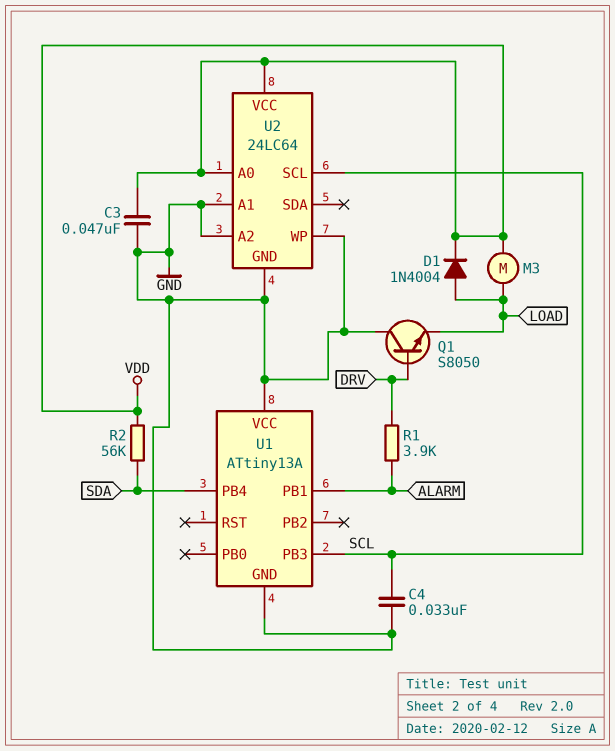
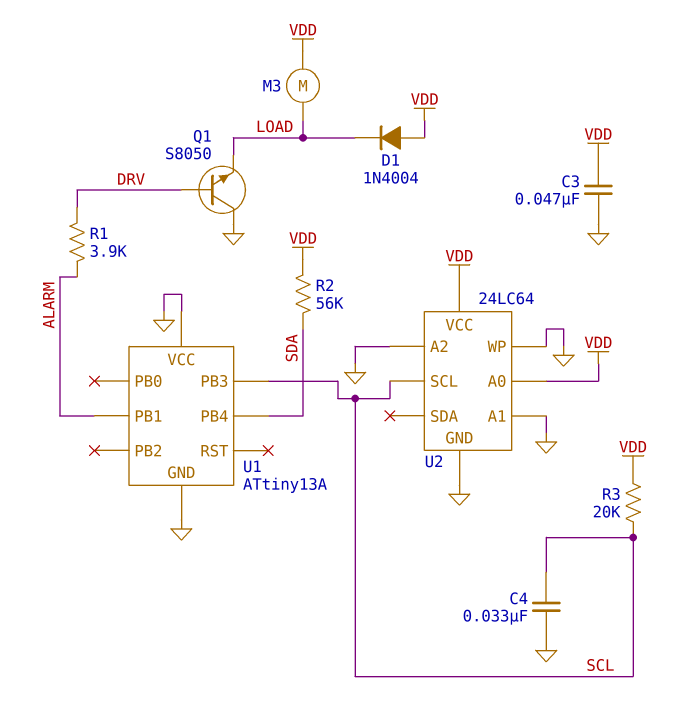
D1: diode 1N4004 (A LOAD, K VDD) -> diode 1N4004 (A VDD, K LOAD)
R3: none -> 20k (SCL, VDD)

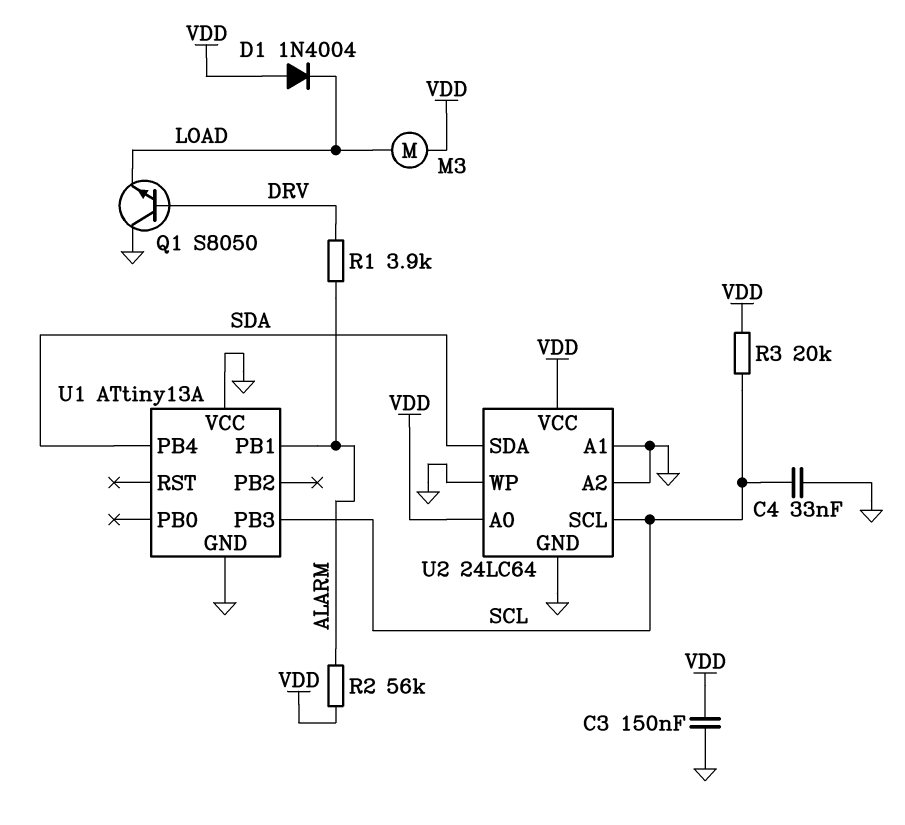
C3: 47nF (GND, VDD) -> 150nF (GND, VDD)
R2: 56k (SDA, VDD) -> 56k (ALARM, VDD)
U2 pin SDA: none -> SDA

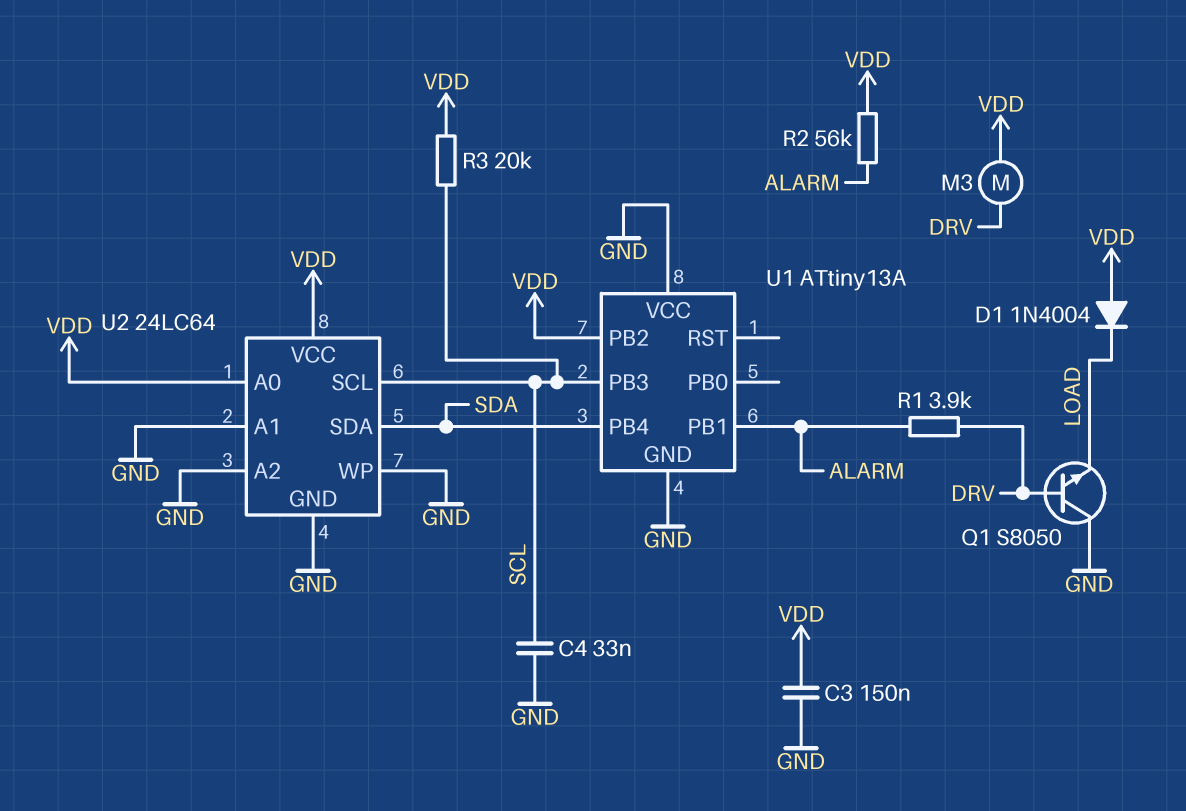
M3: motor (LOAD, VDD) -> motor (DRV, VDD)
U1 pin PB2: none -> VDD

